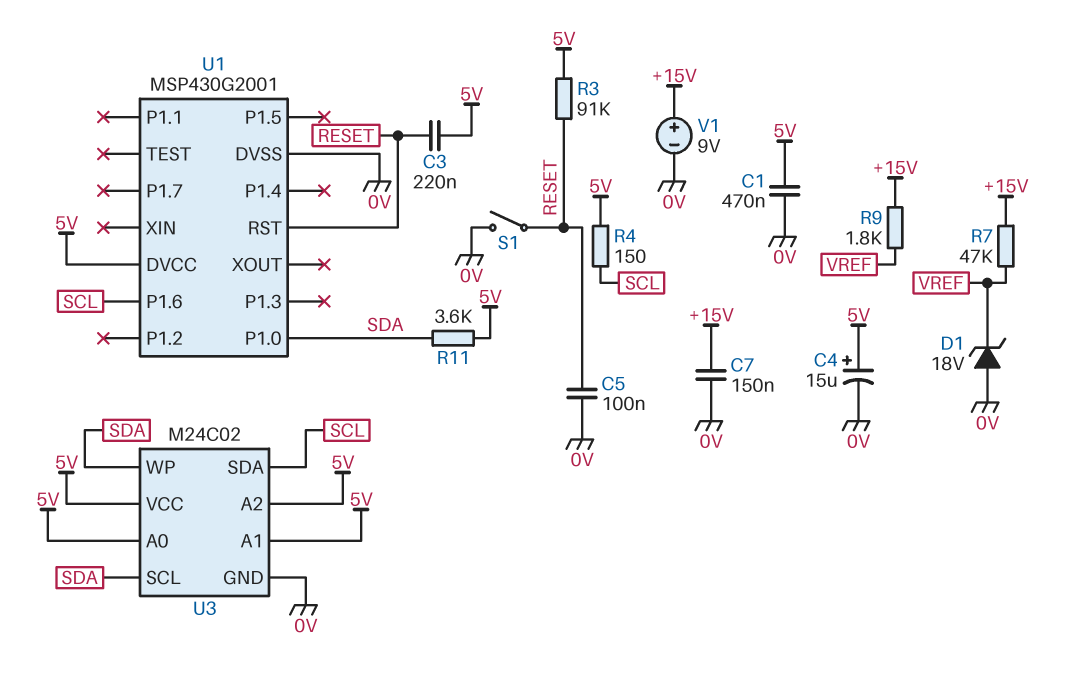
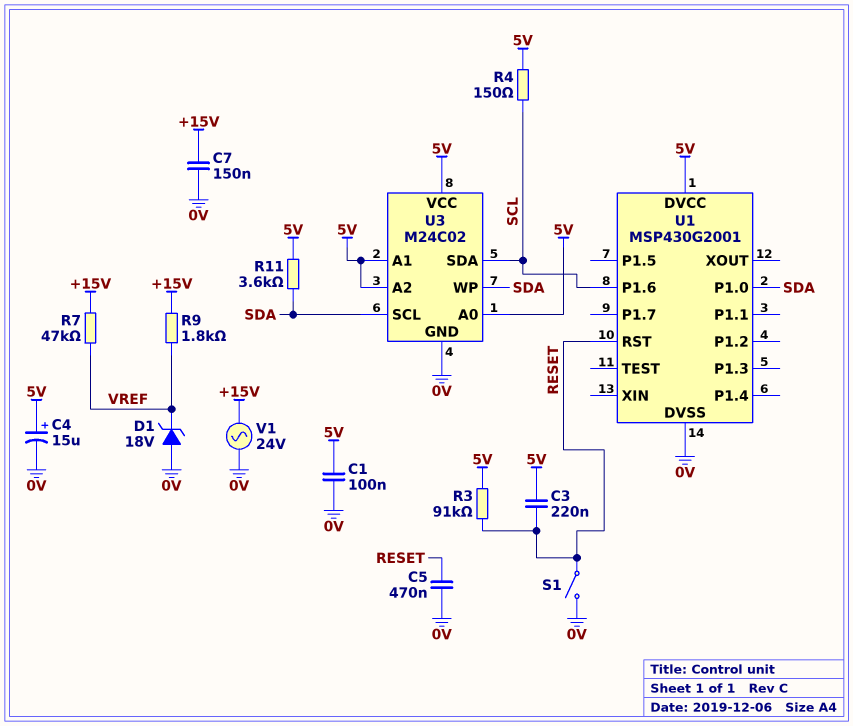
C1: 470nF (0V, 5V) -> 100nF (0V, 5V)
C5: 100nF (0V, RESET) -> 470nF (0V, RESET)
V1: 9V (plus +15V, minus 0V) -> AC 24V (+15V, 0V)

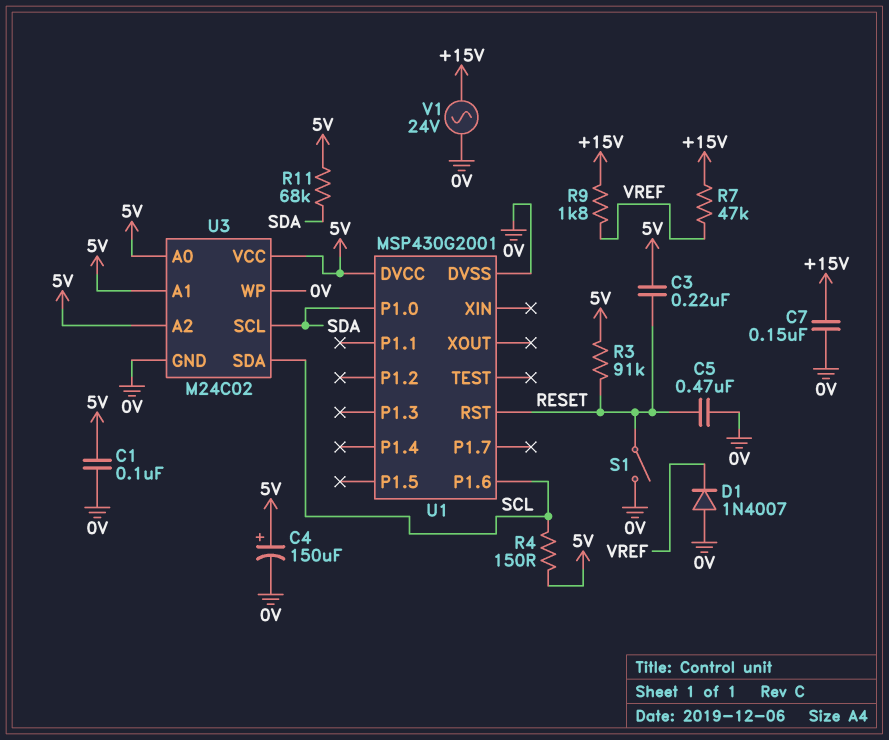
C4: 15uF (plus 5V, minus 0V) -> 150uF (plus 5V, minus 0V)
D1: zener 18V (A 0V, K VREF) -> diode 1N4007 (A 0V, K VREF)
R11: 3.6k (5V, SDA) -> 68k (5V, SDA)
U3 pin WP: SDA -> 0V

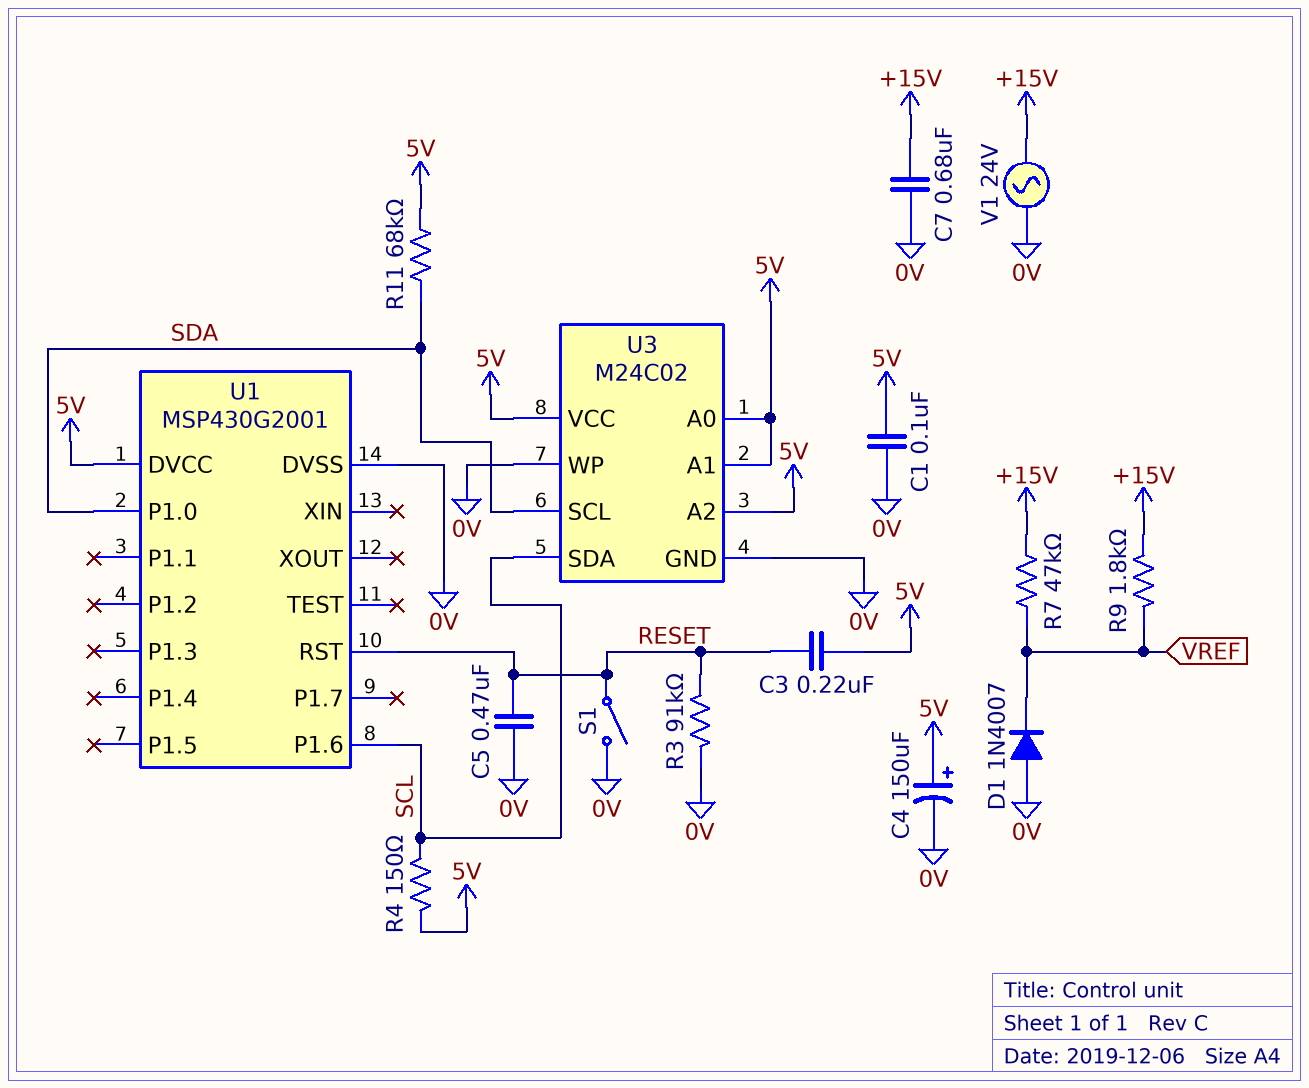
C7: 150nF (+15V, 0V) -> 680nF (+15V, 0V)
R3: 91k (5V, RESET) -> 91k (0V, RESET)

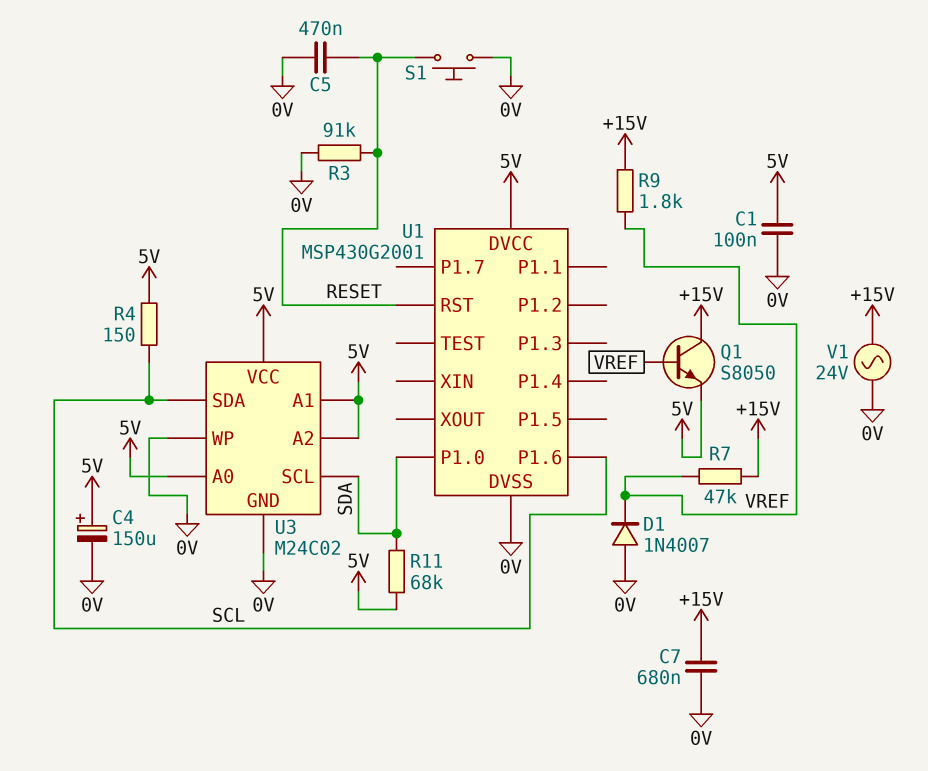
C3: 220nF (5V, RESET) -> none
Q1: none -> NPN S8050 (B VREF, C +15V, E 5V)
S1: switch (0V, RESET) -> button (0V, RESET)

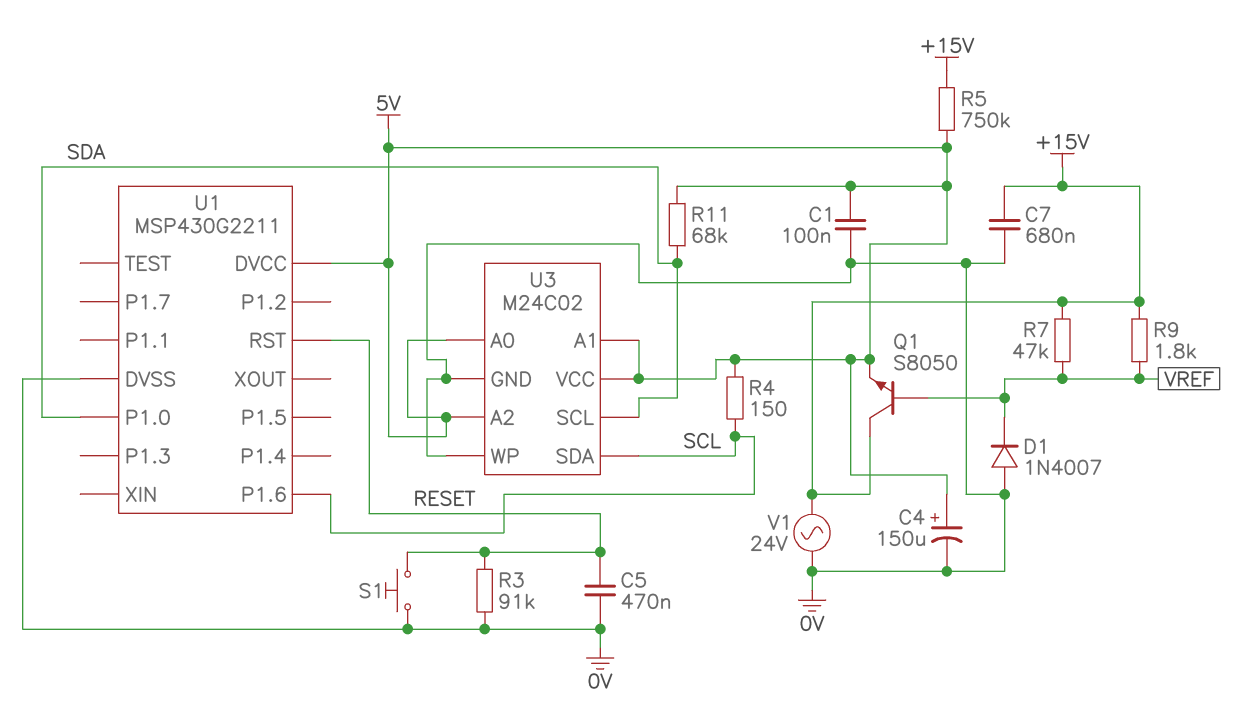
R5: none -> 750k (+15V, 5V)
U1: MSP430G2001 -> MSP430G2211

